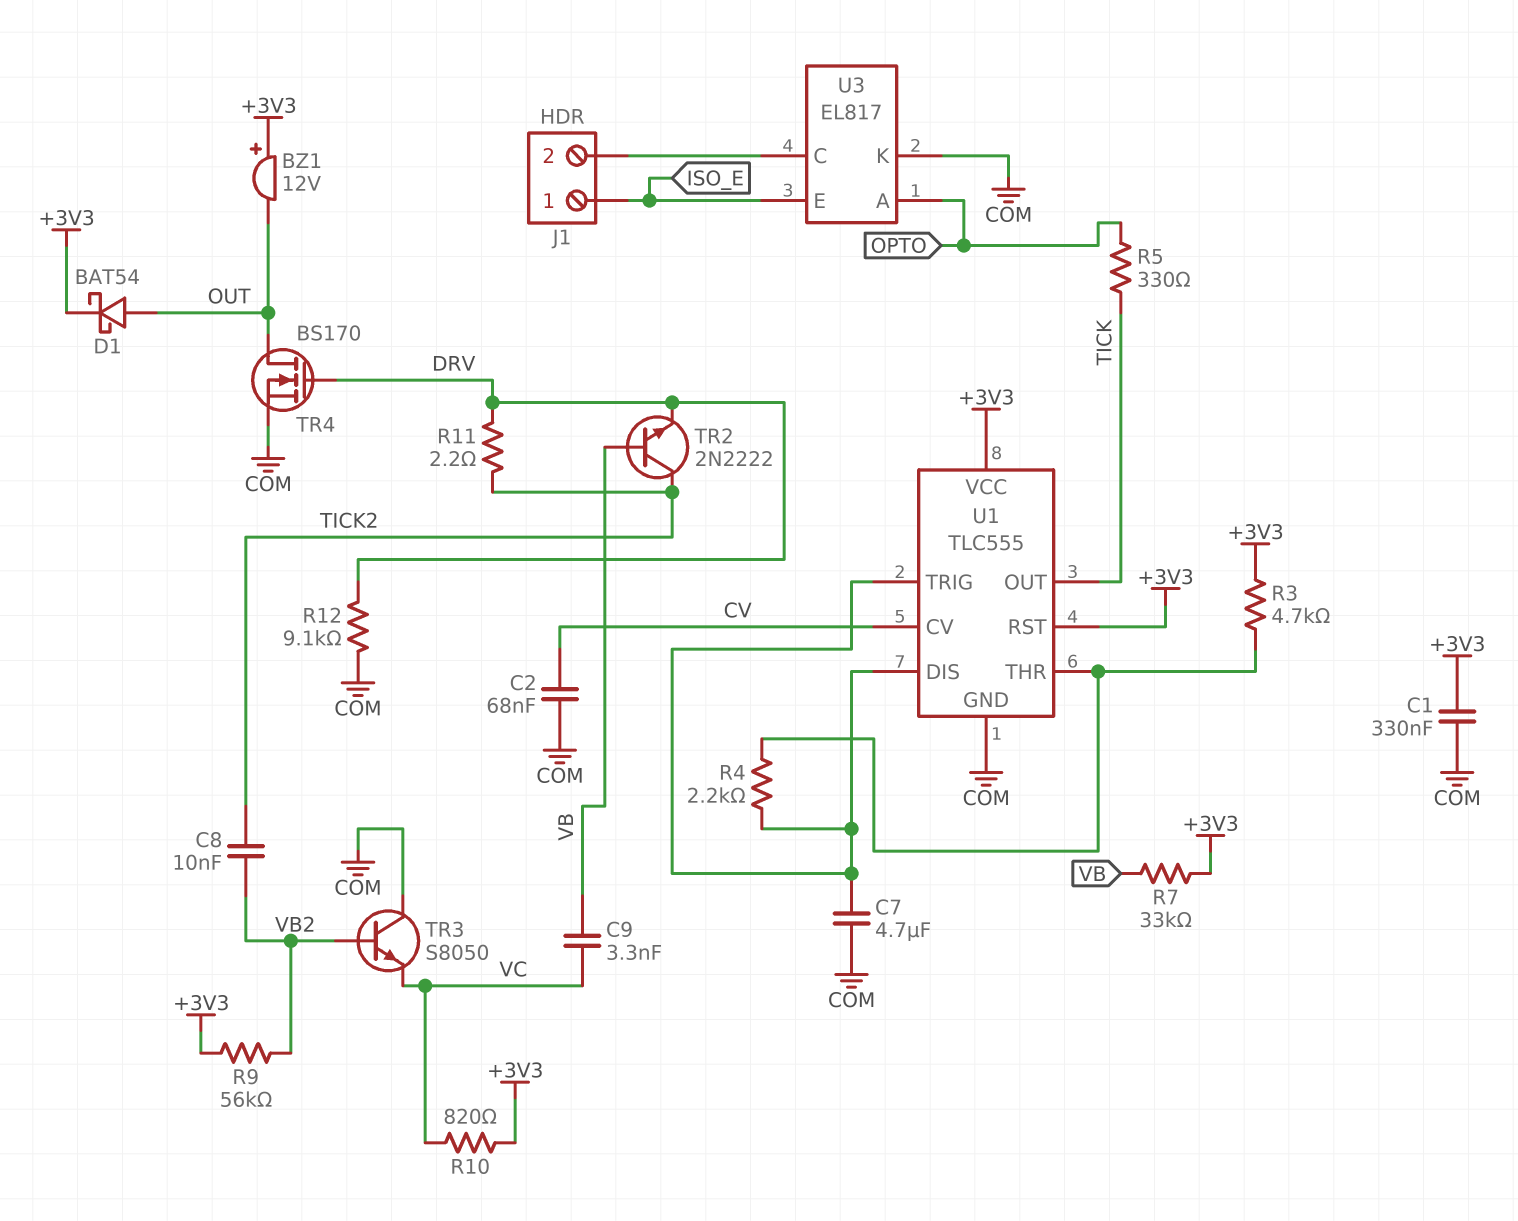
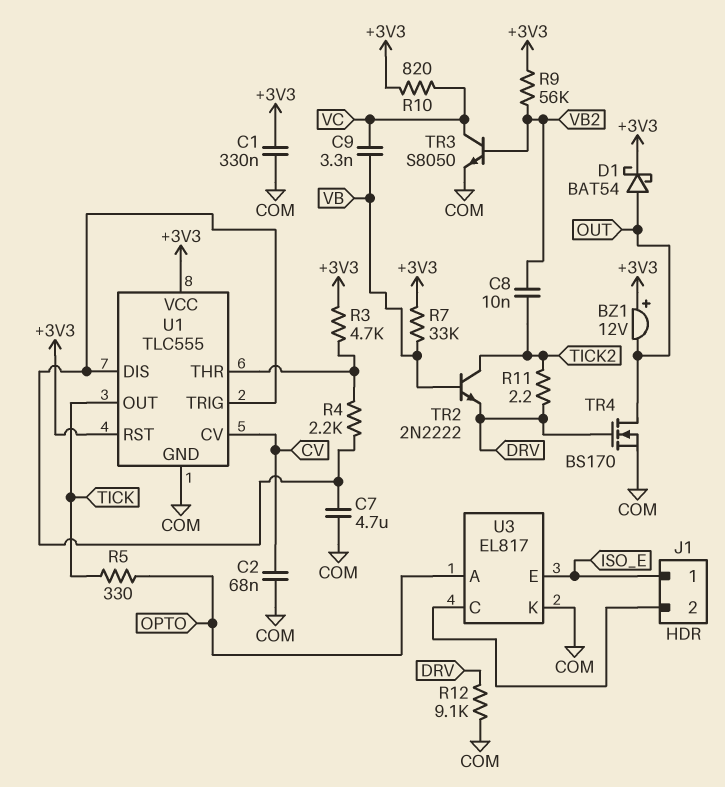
TR3: NPN S8050 (B VB2, C COM, E VC) -> NPN S8050 (B VB2, C VC, E COM)

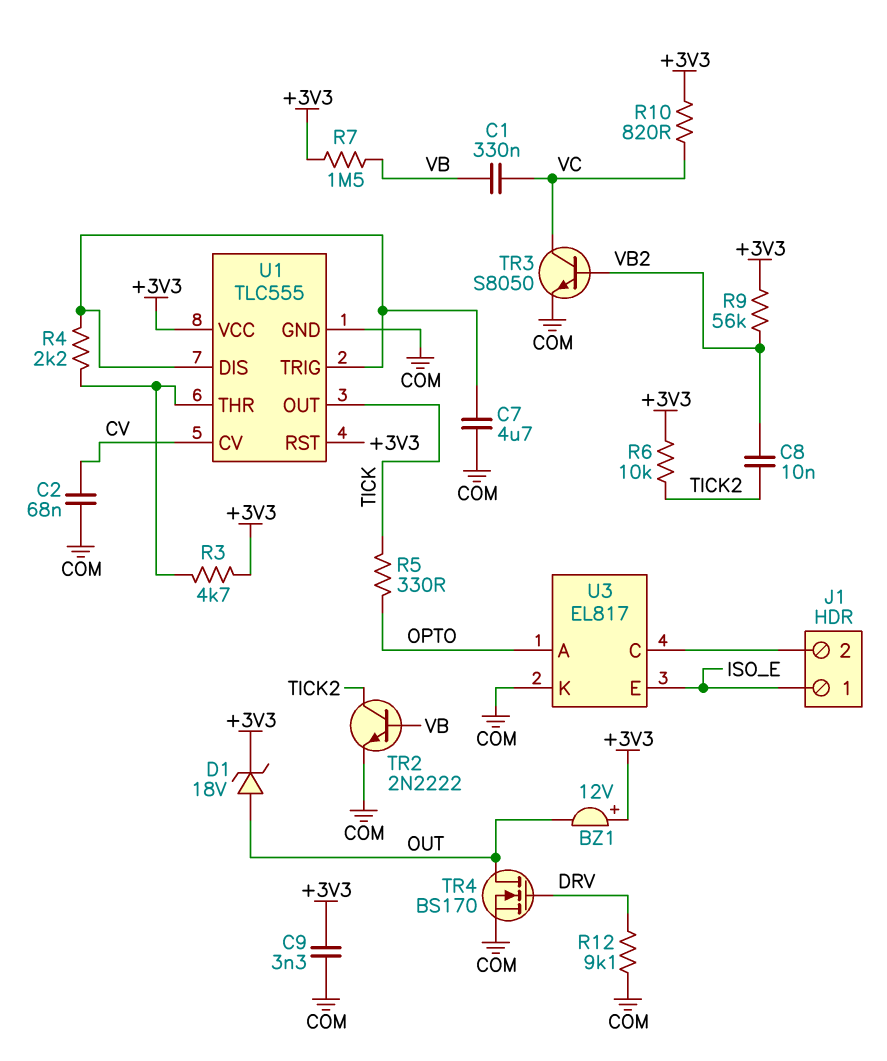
C1: 330nF (+3V3, COM) -> 330nF (VB, VC)
C9: 3.3nF (VB, VC) -> 3.3nF (+3V3, COM)
D1: schottky BAT54 (A OUT, K +3V3) -> zener 18V (A OUT, K +3V3)
R6: none -> 10k (+3V3, TICK2)
R7: 33k (+3V3, VB) -> 1.5M (+3V3, VB)
R11: 2.2 (DRV, TICK2) -> none
TR2: NPN 2N2222 (B VB, C TICK2, E DRV) -> NPN 2N2222 (B VB, C TICK2, E COM)

